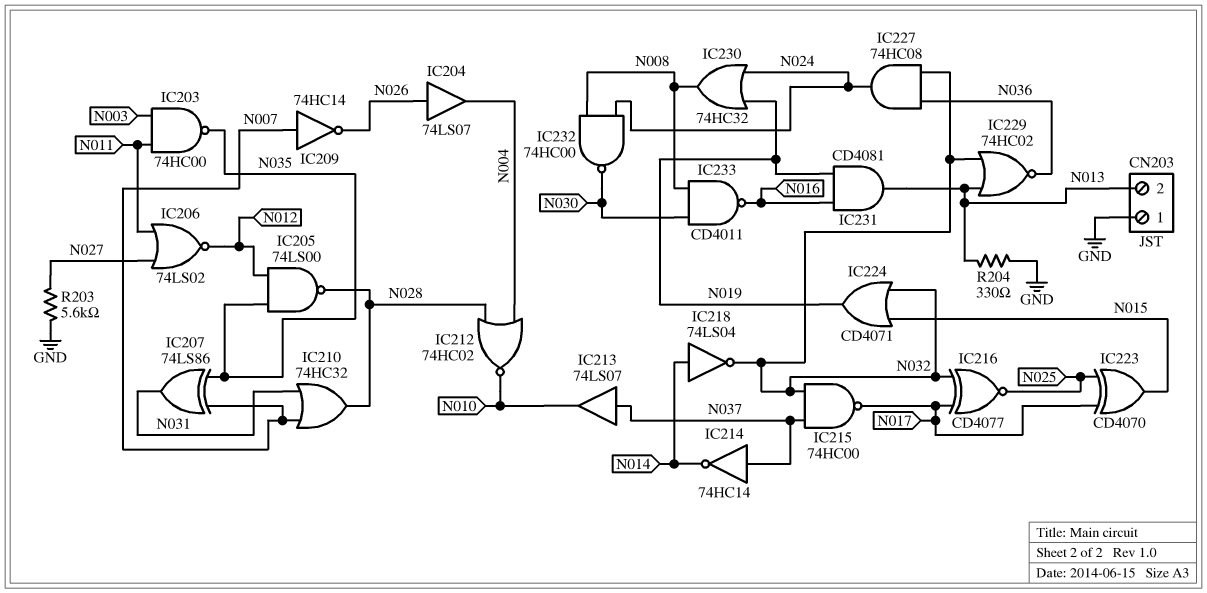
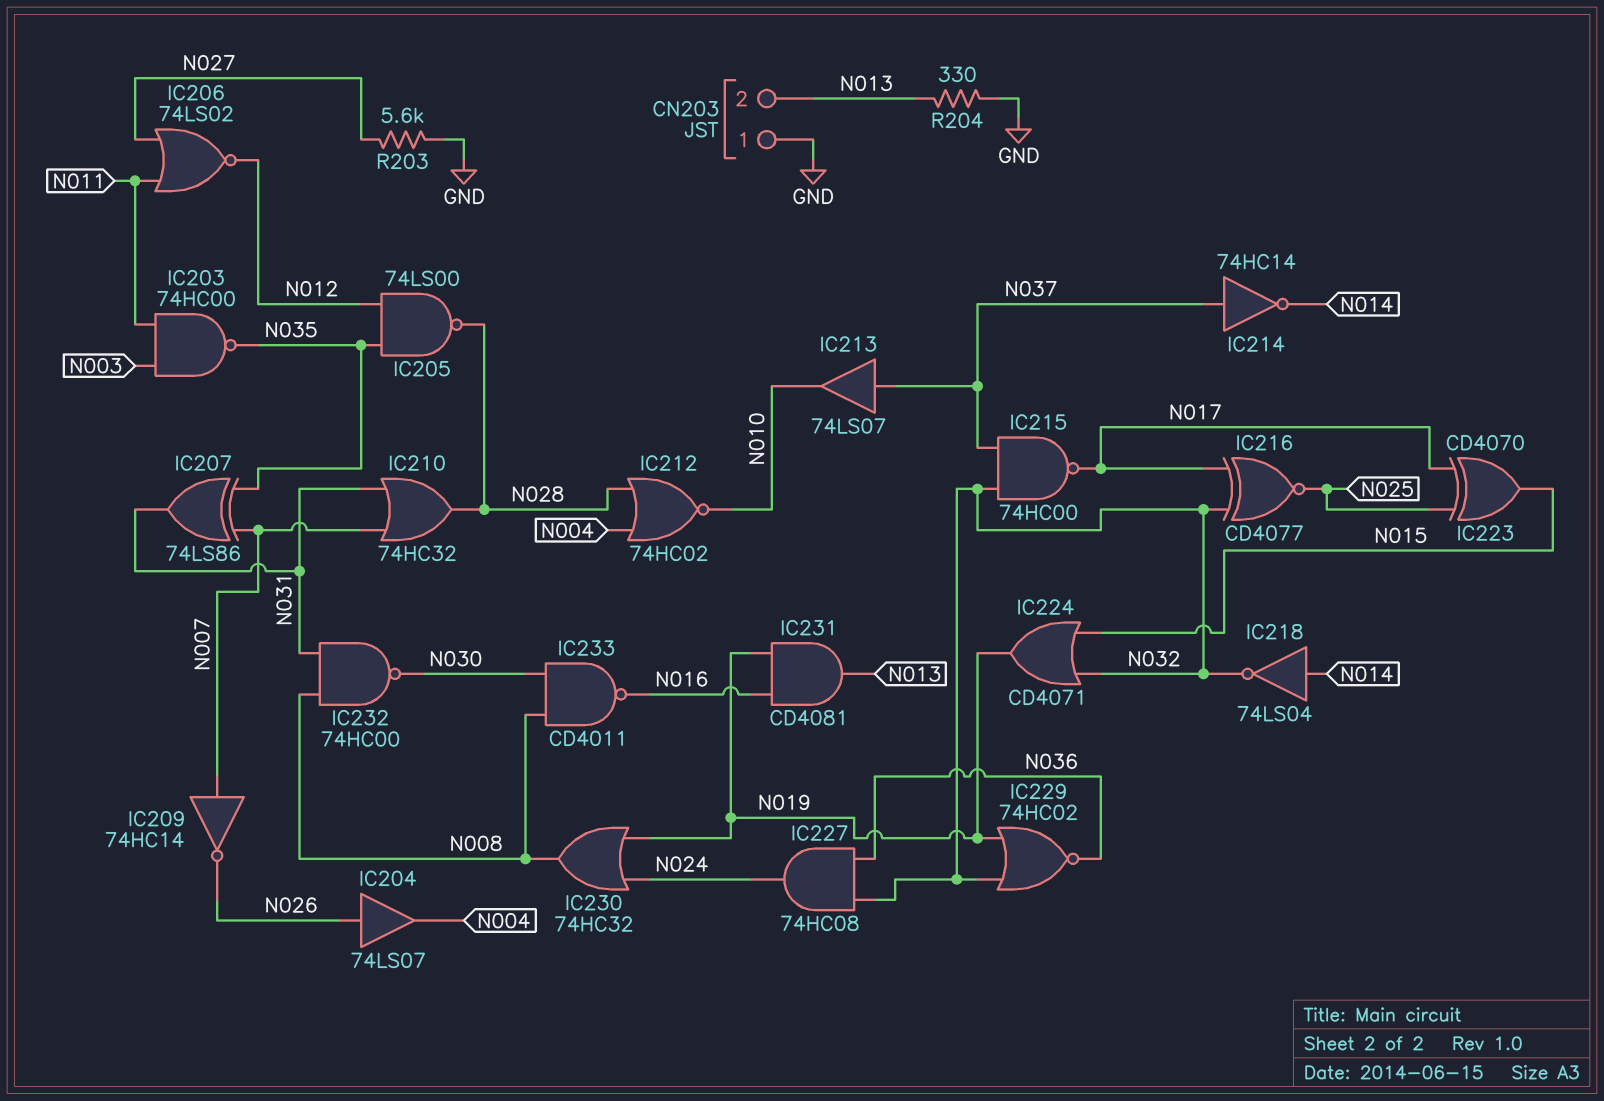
IC229: NOR 74HC02 (in N013, in N032, out N036) -> NOR 74HC02 (in N019, in N032, out N036)
IC232: NAND 74HC00 (in N008, in N024, out N030) -> NAND 74HC00 (in N008, in N031, out N030)

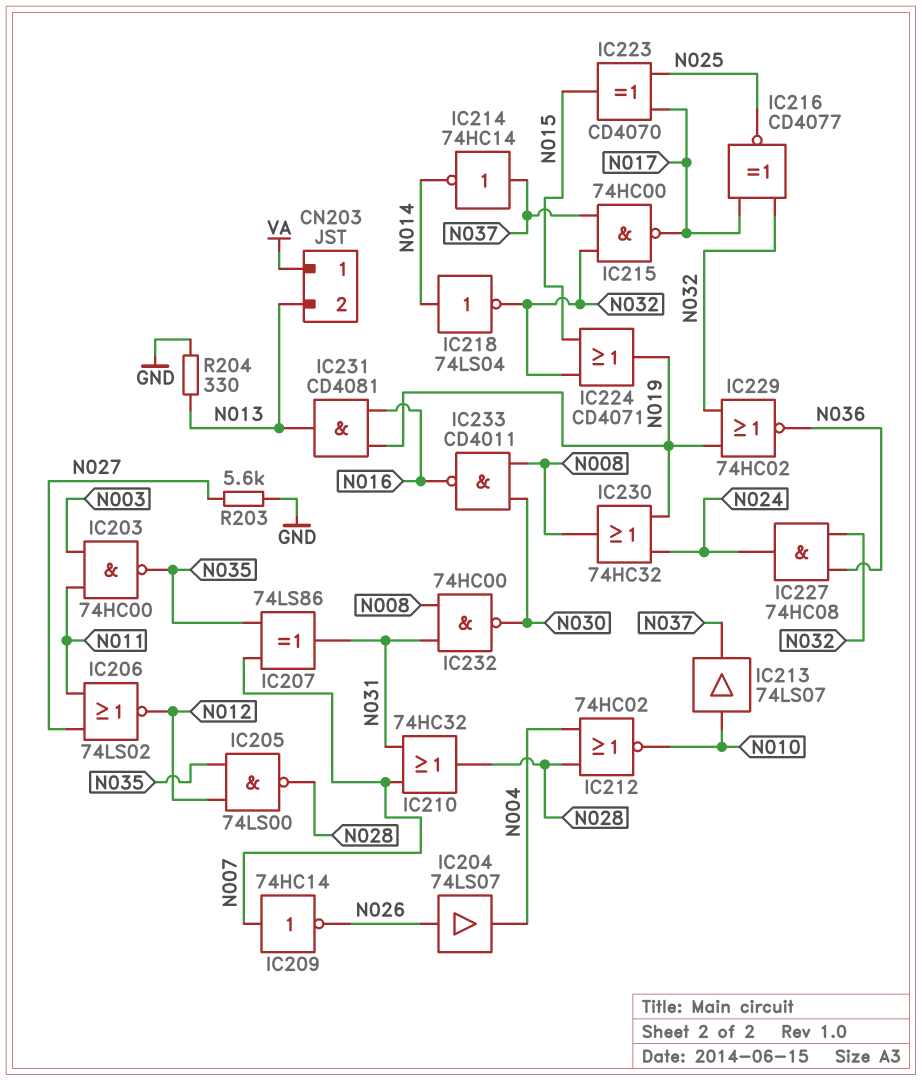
CN203 pin 1: GND -> VA
IC213: buffer 74LS07 (in N037, out N010) -> buffer 74LS07 (in N010, out N037)

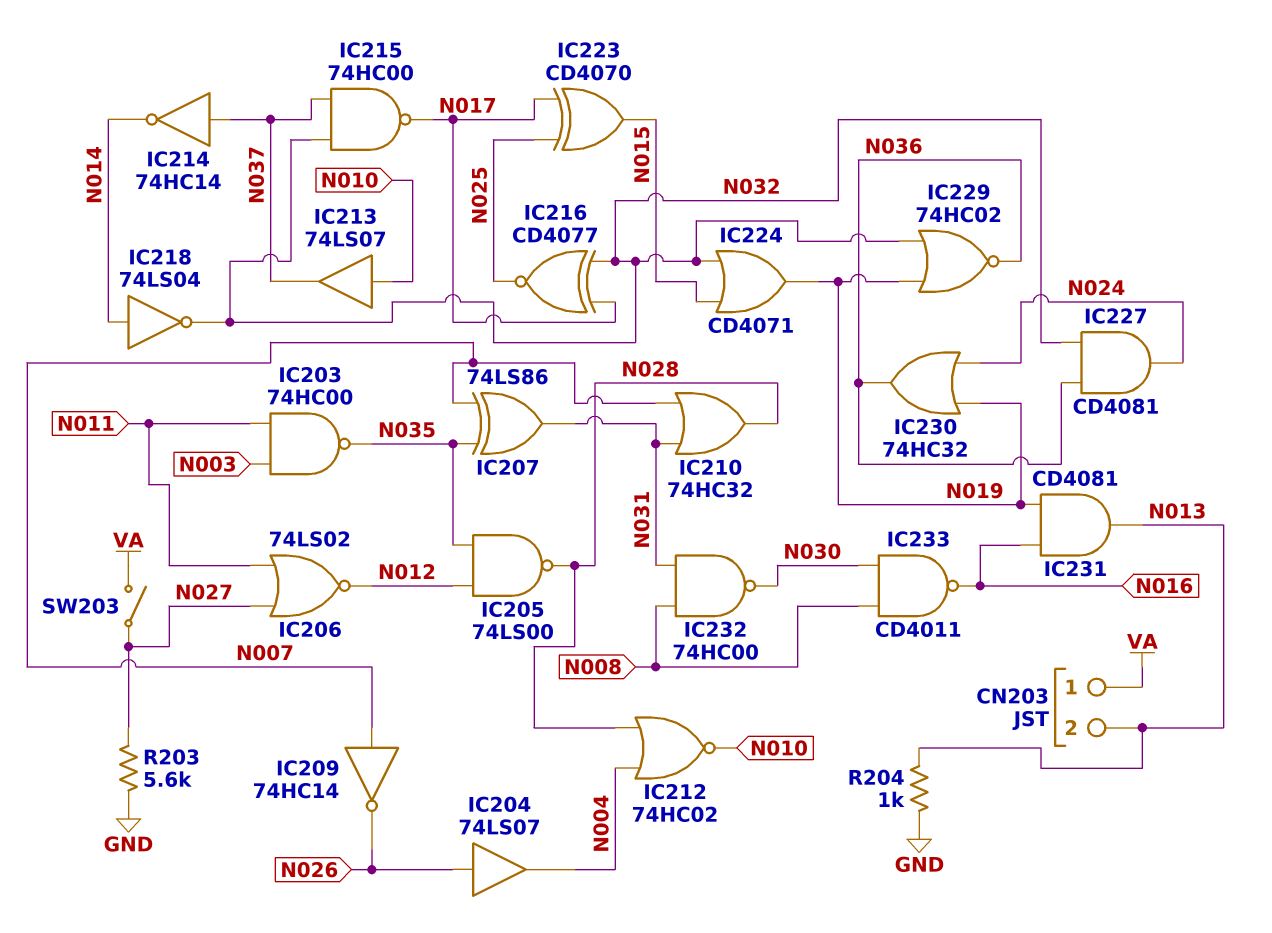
IC227: AND 74HC08 (in N032, in N036, out N024) -> AND CD4081 (in N032, in N036, out N024)
IC230: OR 74HC32 (in N019, in N024, out N008) -> OR 74HC32 (in N019, in N024, out N036)
R204: 330 (GND, N013) -> 1k (GND, N013)
SW203: none -> switch (N027, VA)

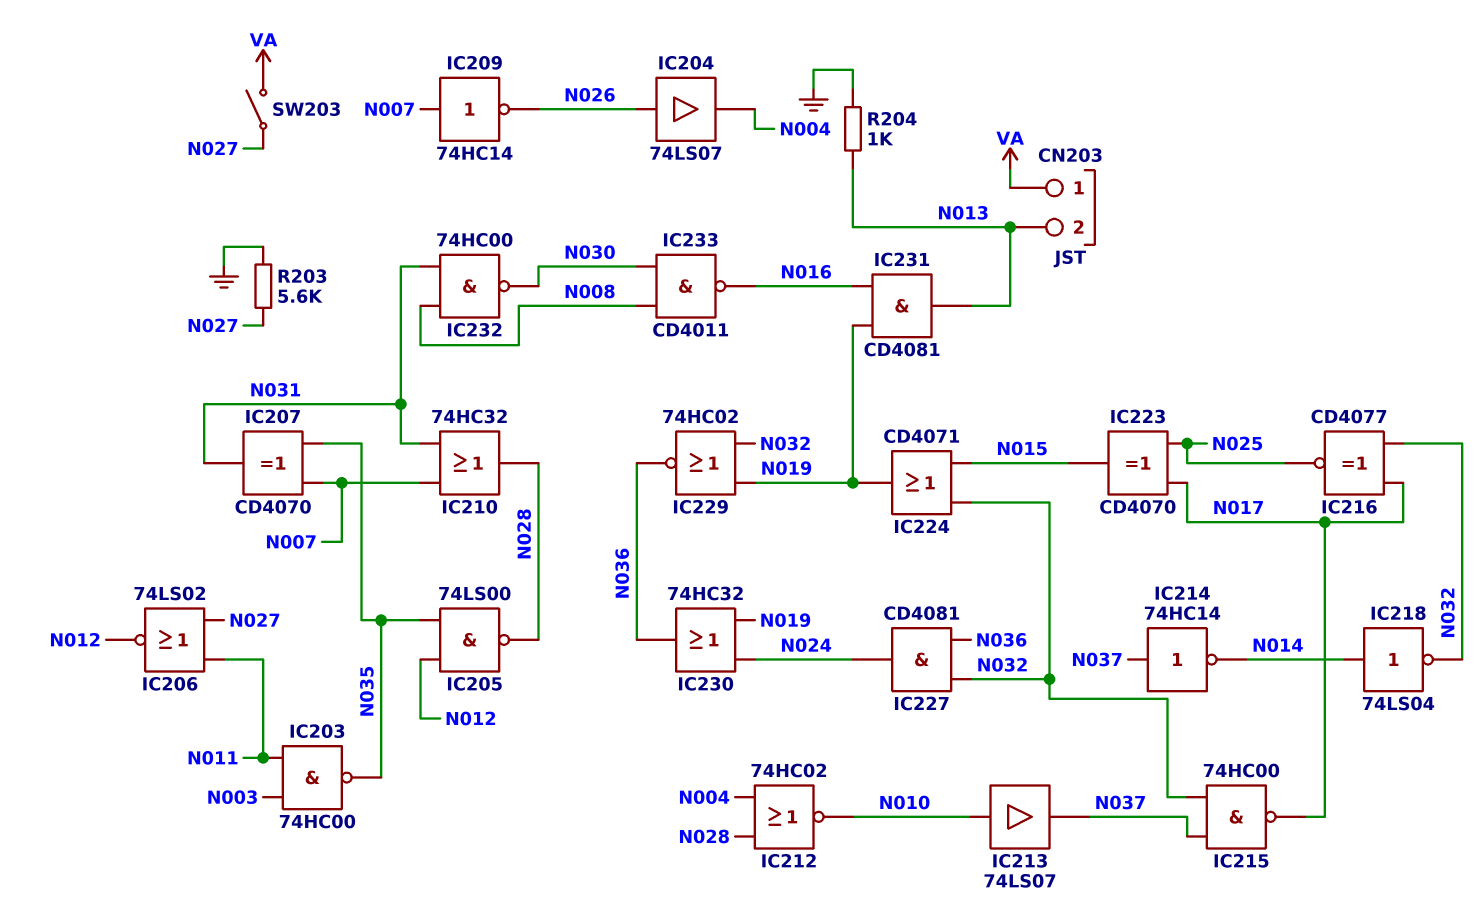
IC207: XOR 74LS86 (in N007, in N035, out N031) -> XOR CD4070 (in N007, in N035, out N031)

